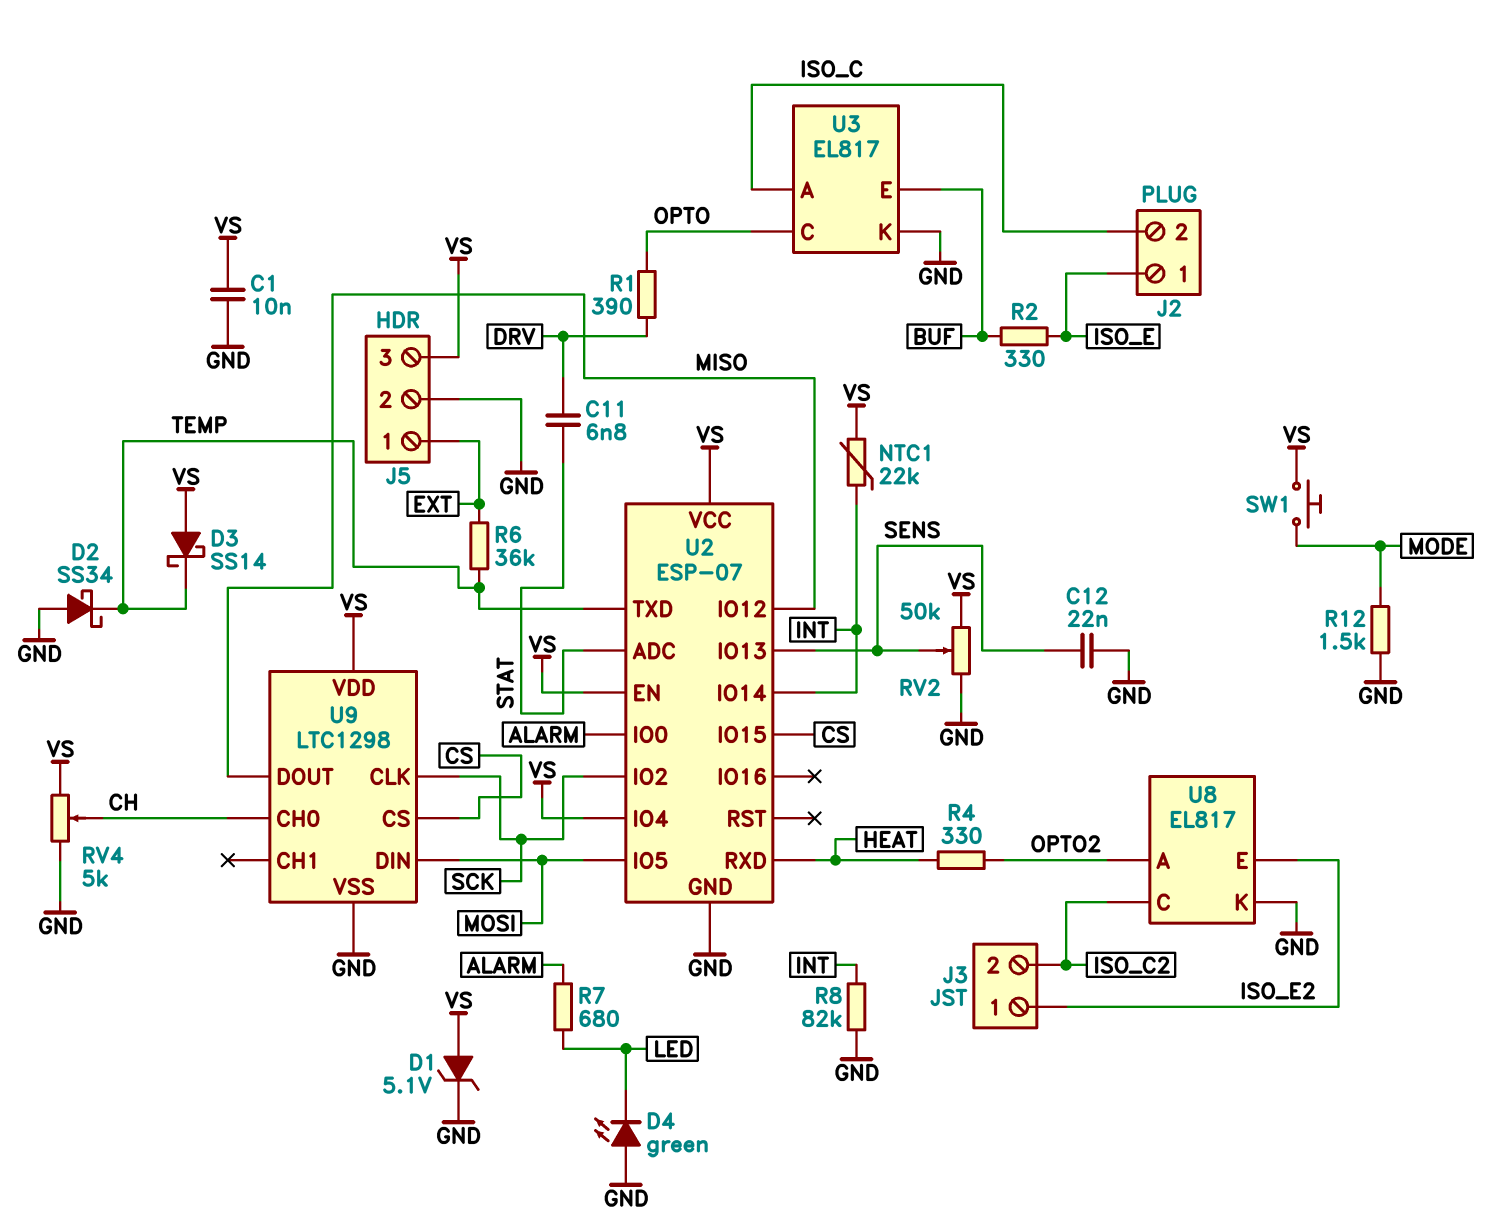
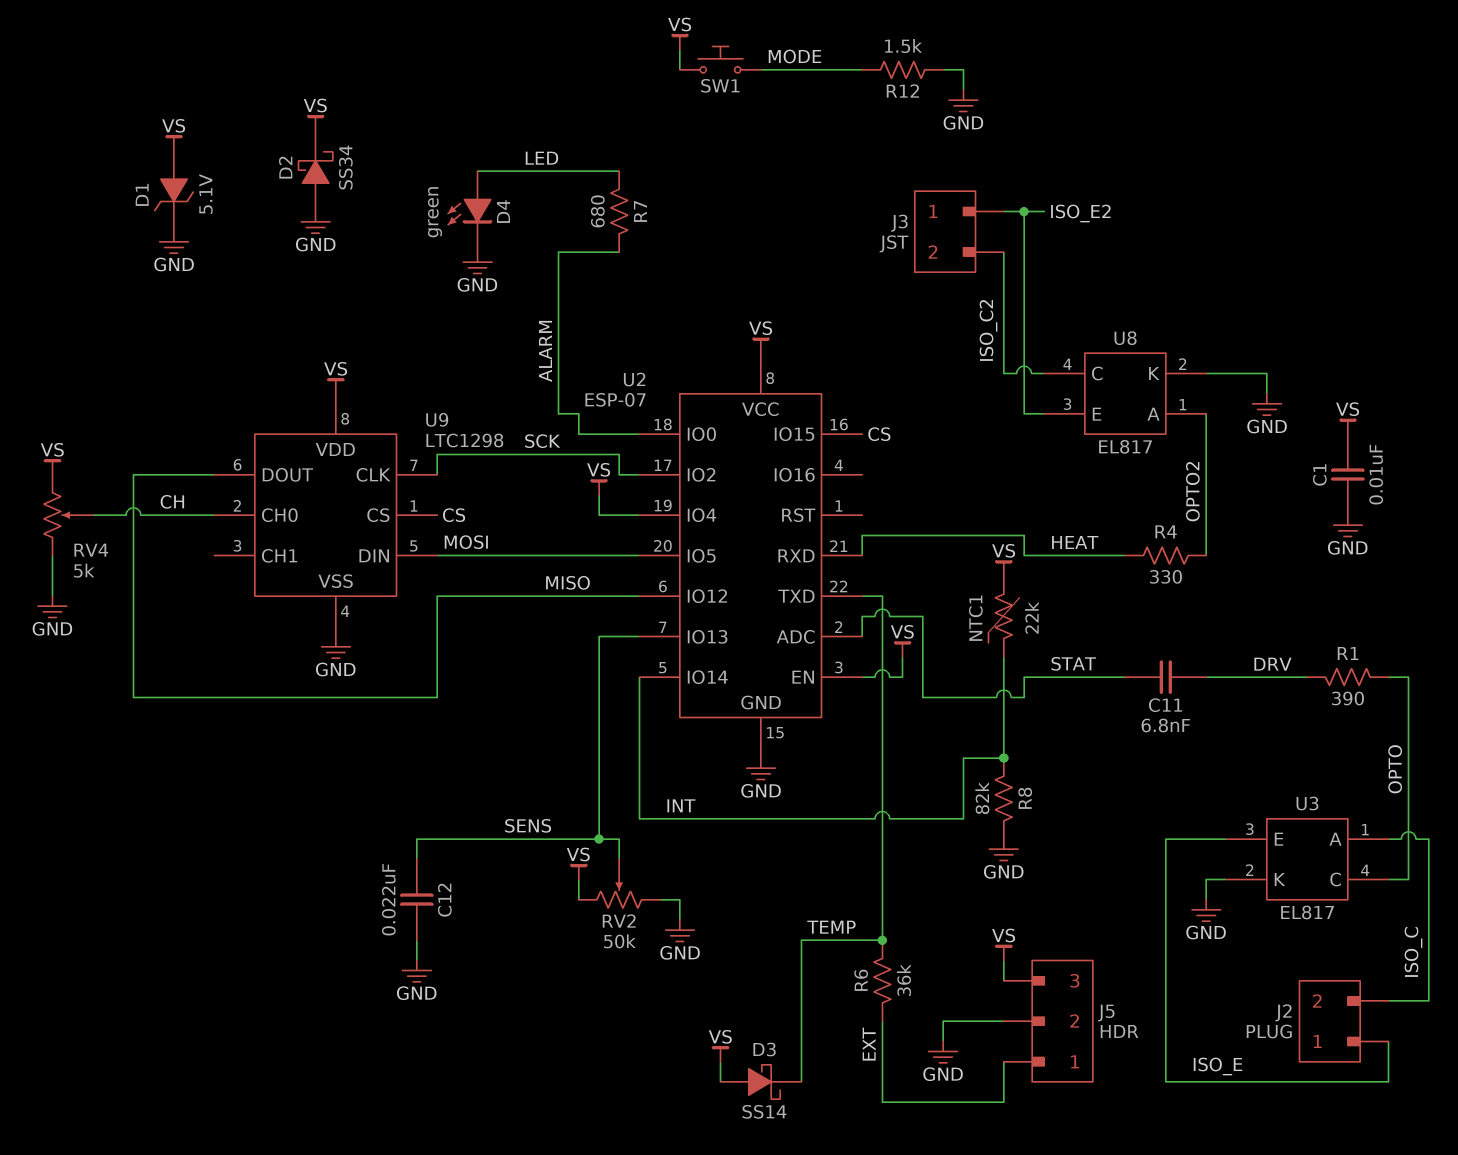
D2: schottky SS34 (A GND, K TEMP) -> schottky SS34 (A GND, K VS)
D4: LED green (A GND, K LED) -> LED green (A LED, K GND)
R2: 330 (BUF, ISO_E) -> none
U3 pin E: BUF -> ISO_E

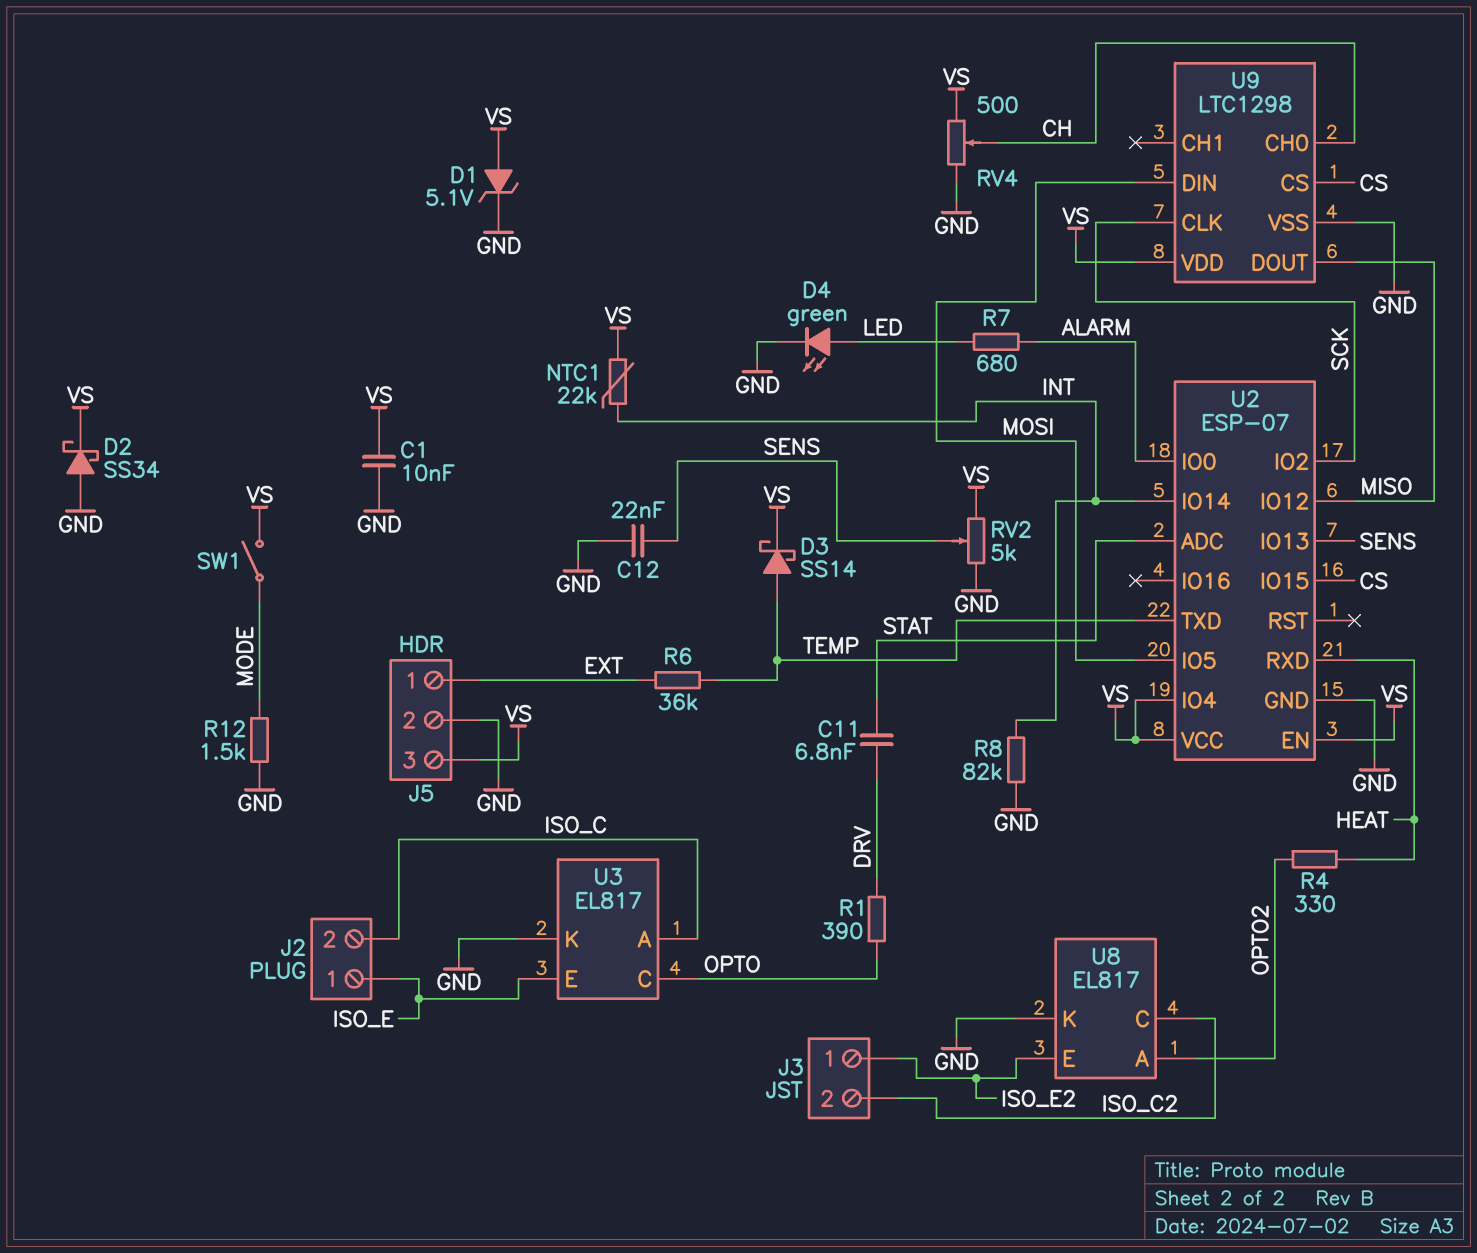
D3: schottky SS14 (A VS, K TEMP) -> schottky SS14 (A TEMP, K VS)
RV2: 50k (GND, VS, wiper SENS) -> 5k (GND, VS, wiper SENS)
RV4: 5k (GND, VS, wiper CH) -> 500 (GND, VS, wiper CH)
SW1: button (MODE, VS) -> switch (MODE, VS)

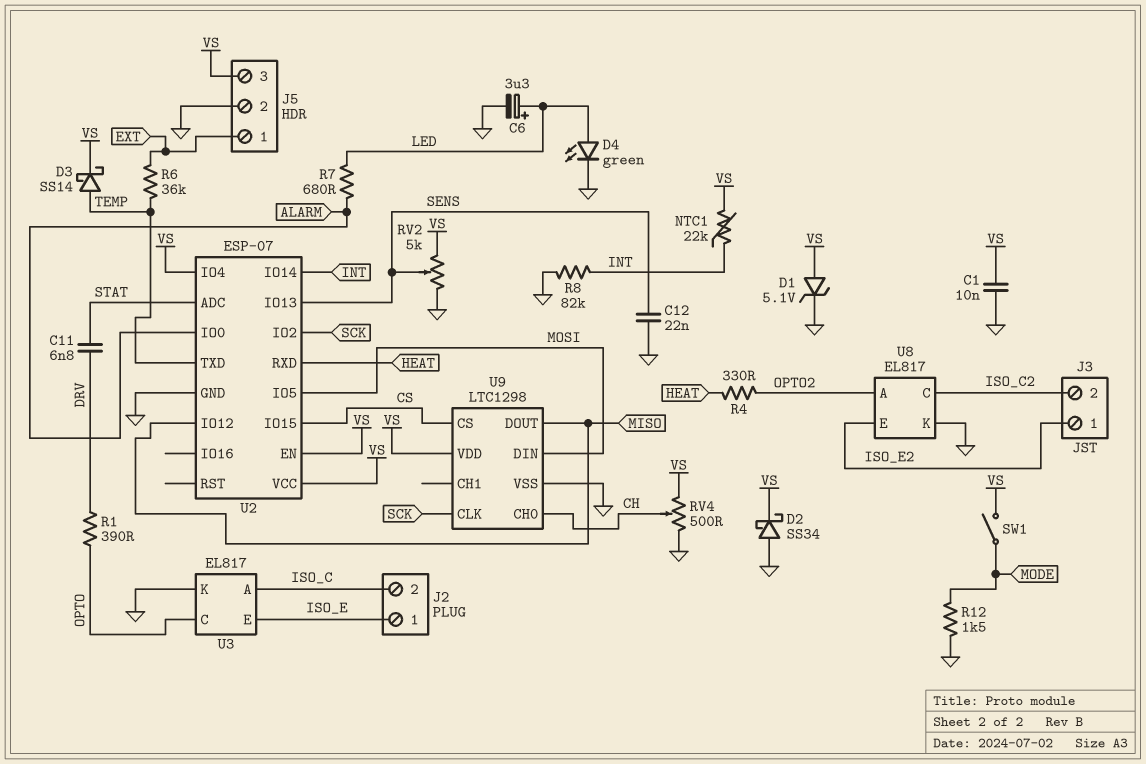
C6: none -> 3.3uF (plus LED, minus GND)

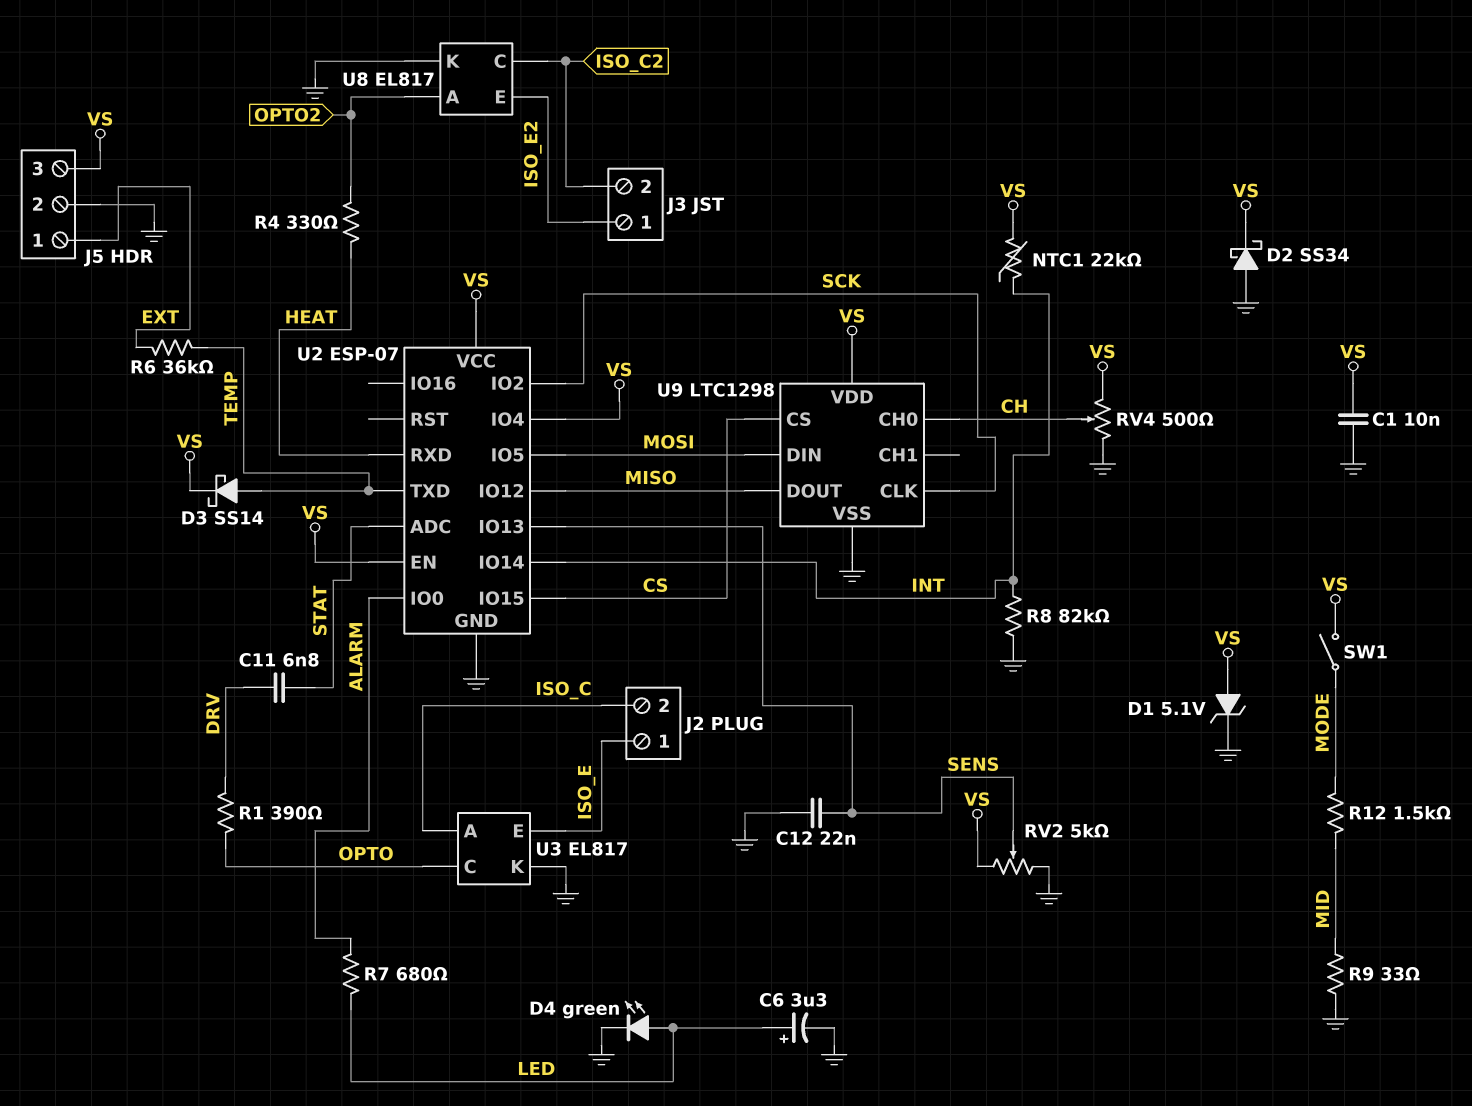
R9: none -> 33 (GND, MID)
R12: 1.5k (GND, MODE) -> 1.5k (MID, MODE)

